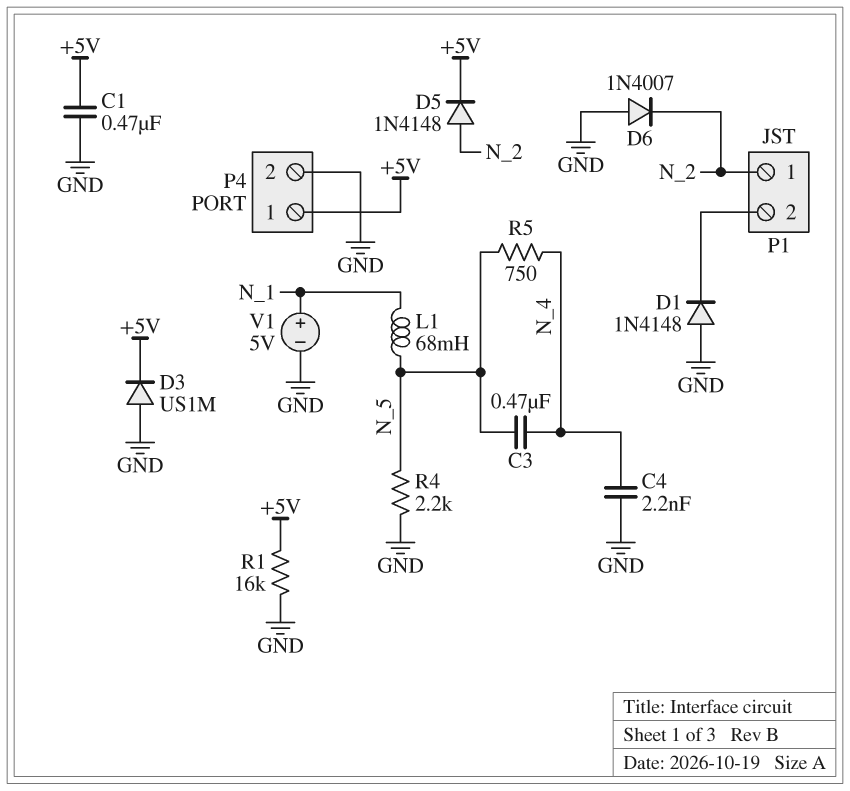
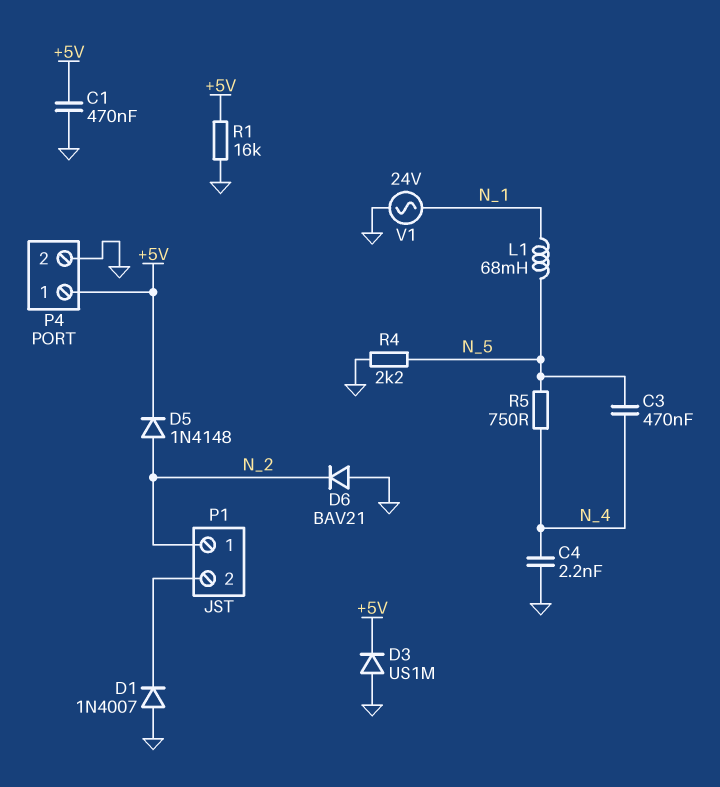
D1: diode 1N4148 (A GND, K P1/2) -> diode 1N4007 (A GND, K P1/2)
D6: diode 1N4007 (A GND, K N_2) -> diode BAV21 (A GND, K N_2)
V1: 5V (plus N_1, minus GND) -> AC 24V (GND, N_1)

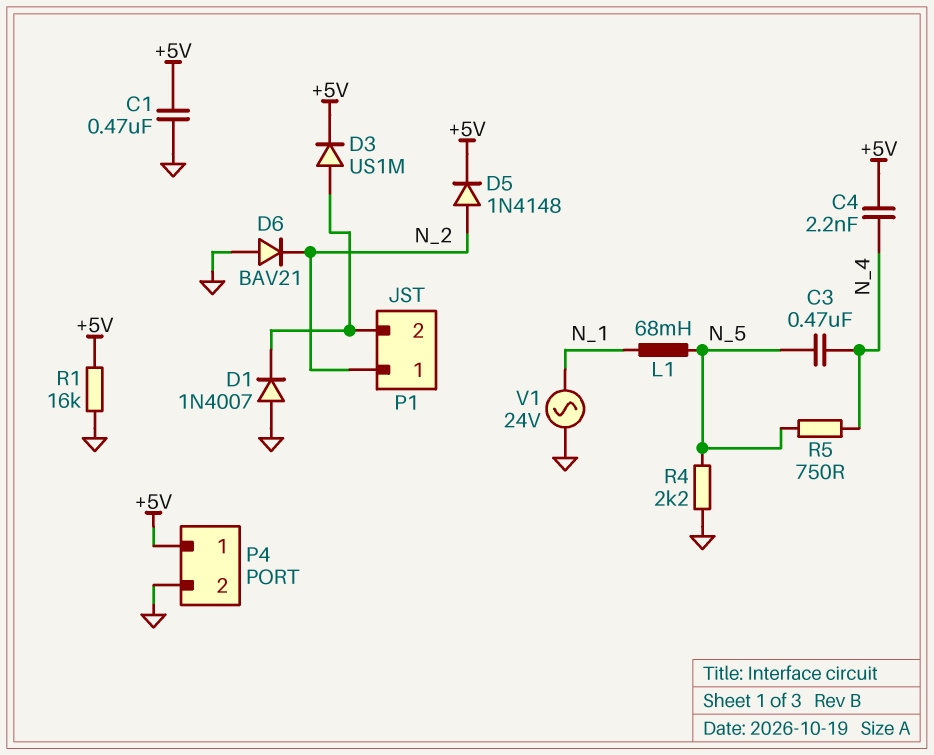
C4: 2.2nF (GND, N_4) -> 2.2nF (+5V, N_4)
D3: diode US1M (A GND, K +5V) -> diode US1M (A P1/2, K +5V)

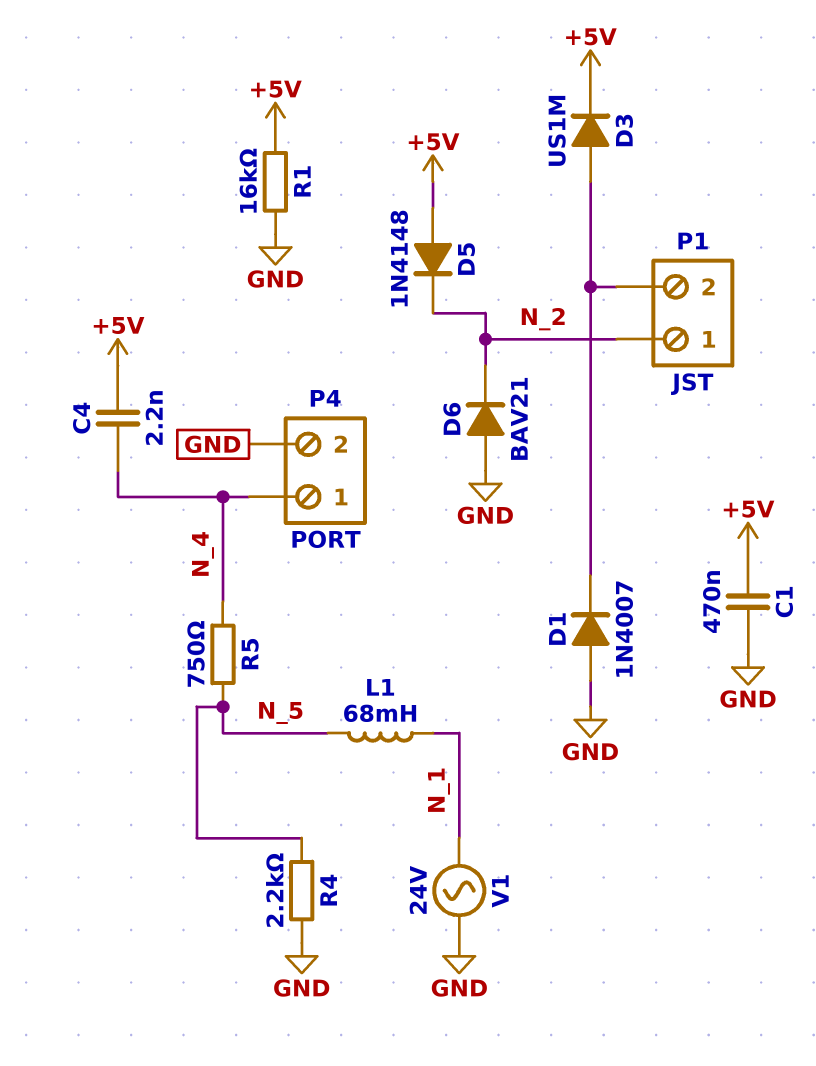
C3: 470nF (N_4, N_5) -> none
D5: diode 1N4148 (A N_2, K +5V) -> diode 1N4148 (A +5V, K N_2)
P4 pin 1: +5V -> N_4

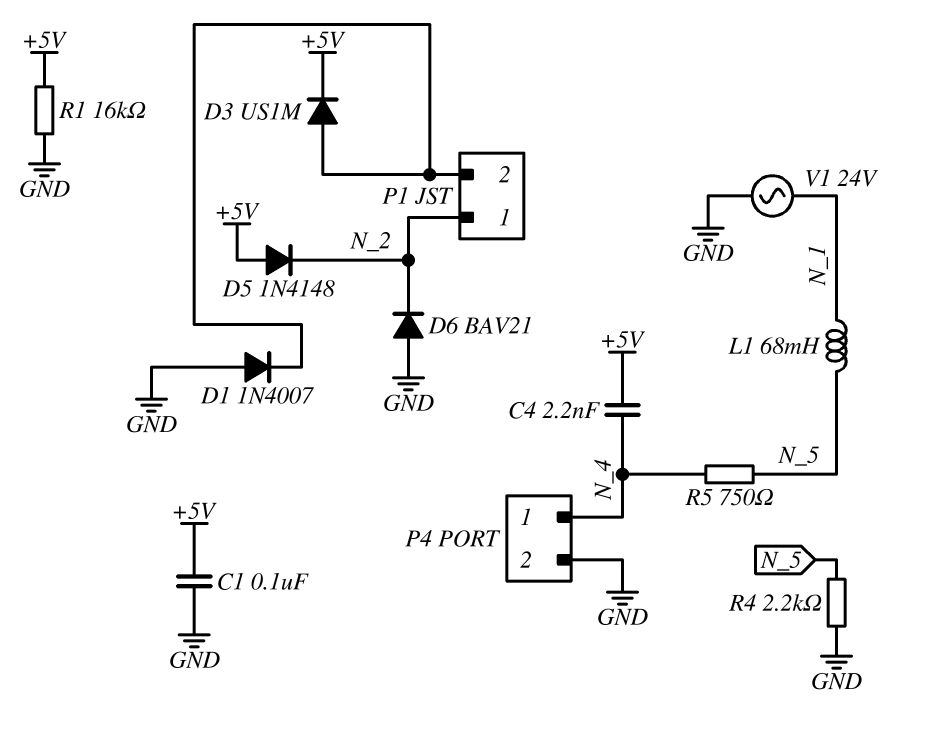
C1: 470nF (+5V, GND) -> 100nF (+5V, GND)

